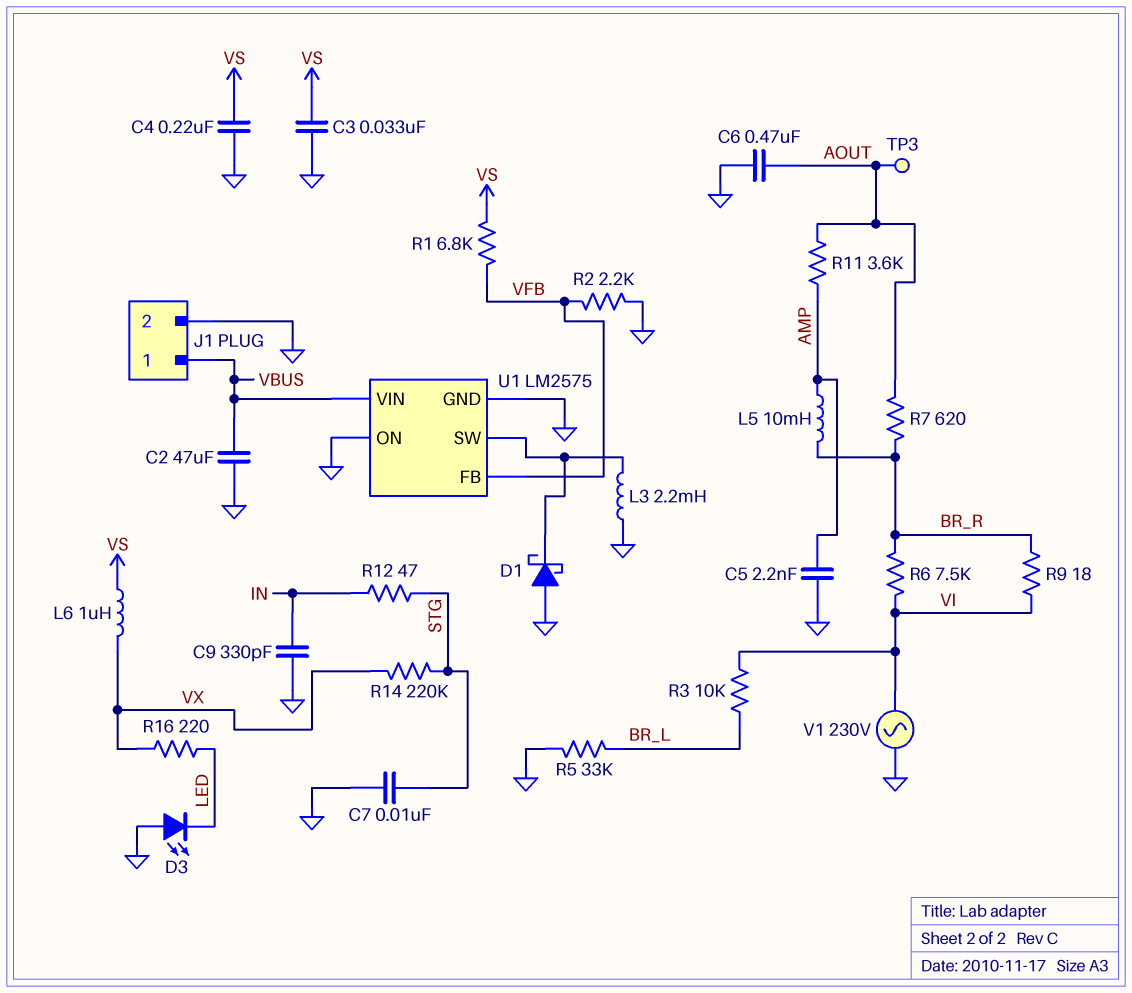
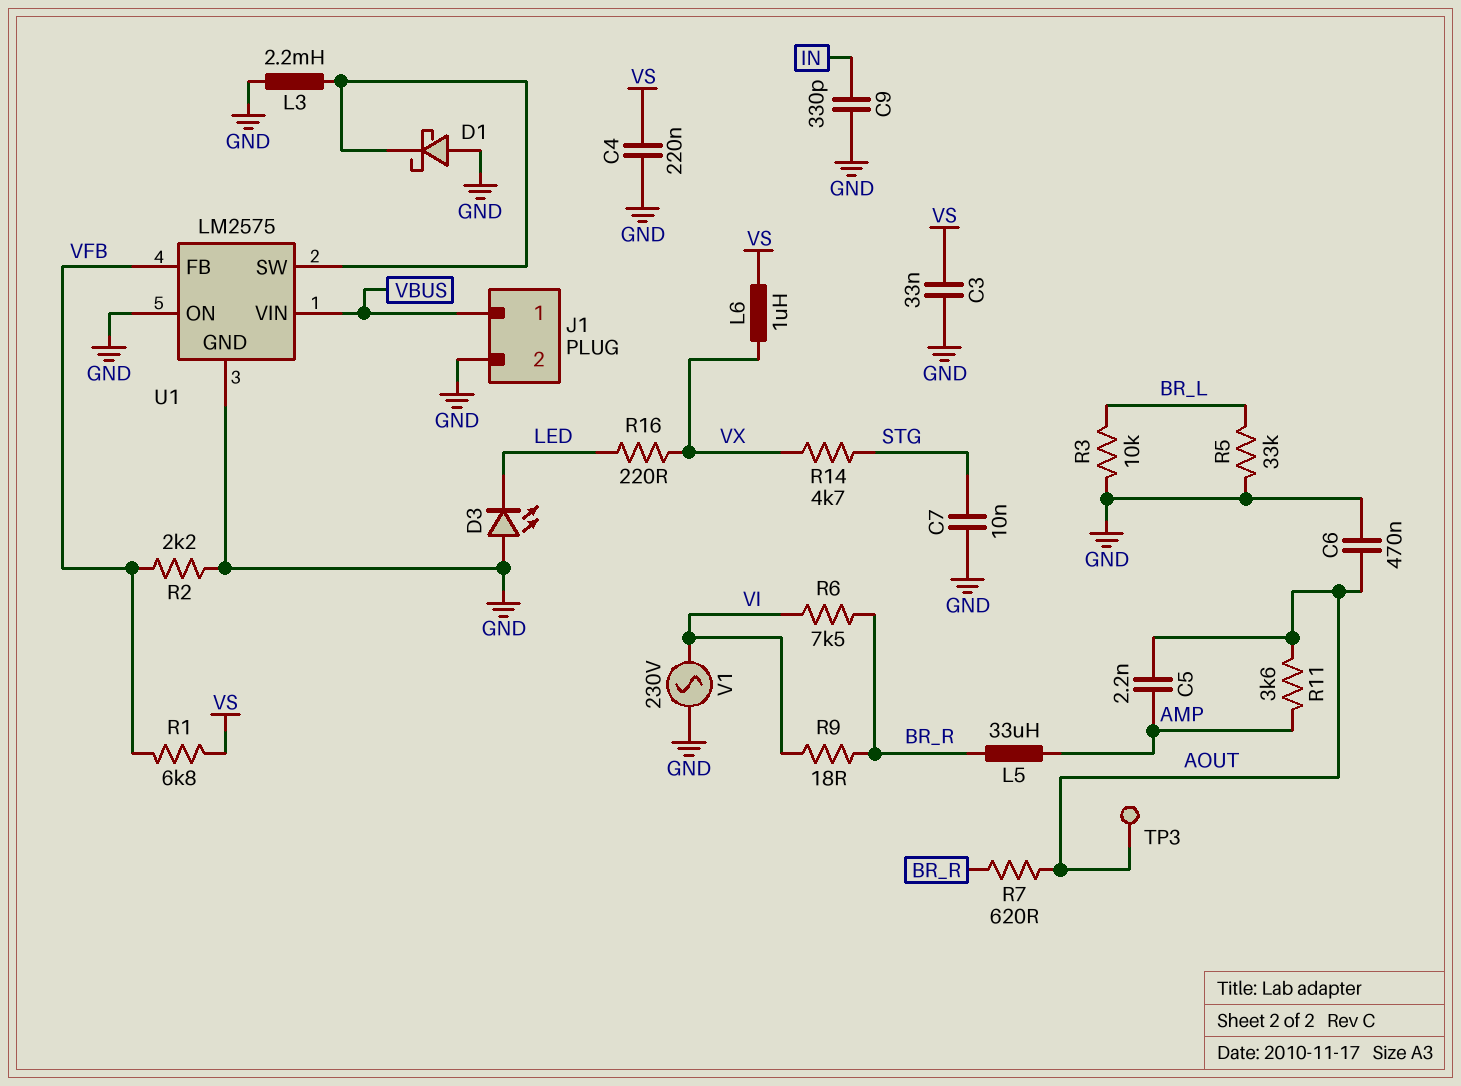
C2: 47uF (GND, VBUS) -> none
C5: 2.2nF (AMP, GND) -> 2.2nF (AMP, AOUT)
L5: 10mH (AMP, BR_R) -> 33uH (AMP, BR_R)
R3: 10k (BR_L, VI) -> 10k (BR_L, GND)
R12: 47 (IN, STG) -> none
R14: 220k (STG, VX) -> 4.7k (STG, VX)

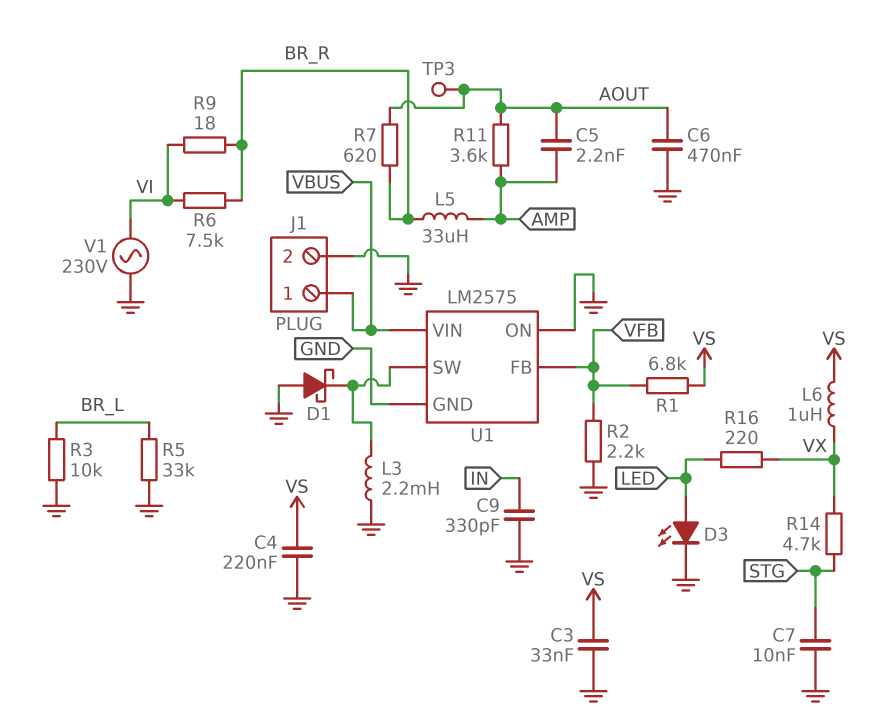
D3: LED (A GND, K LED) -> LED (A LED, K GND)

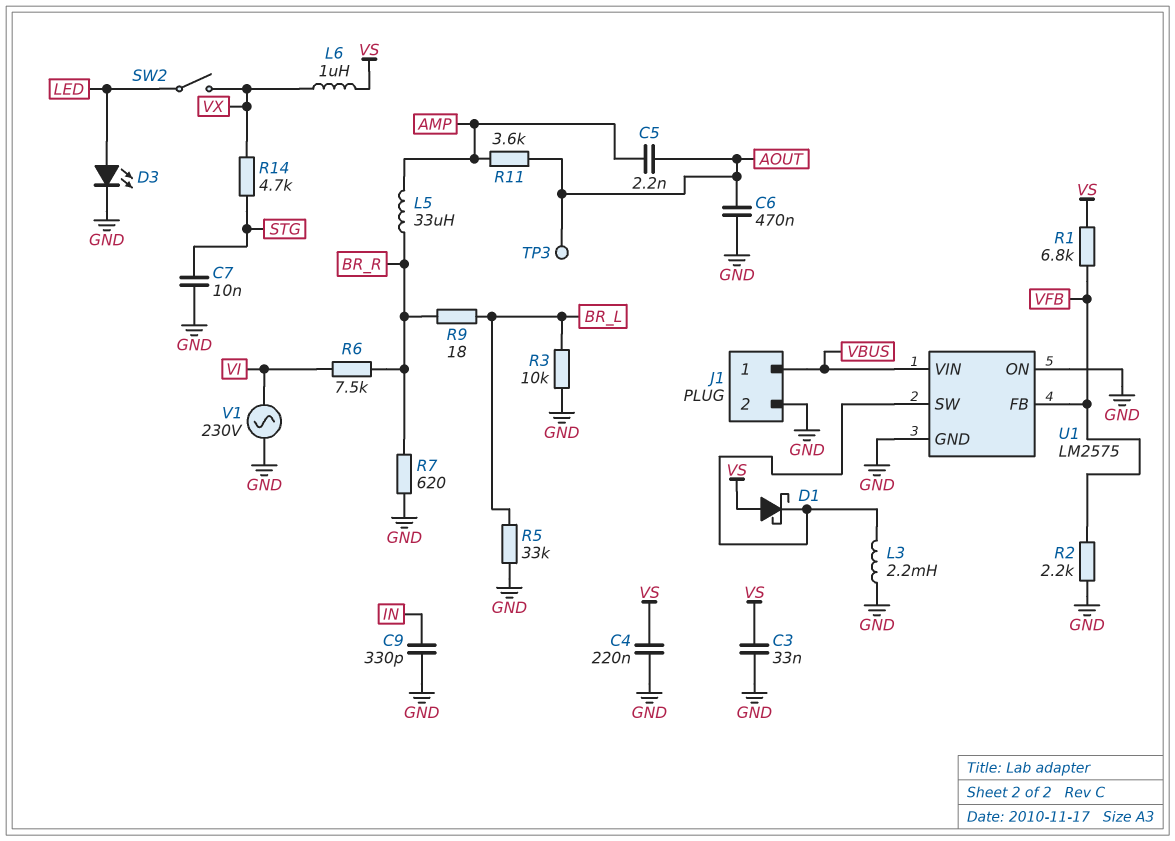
D1: schottky (A GND, K U1/SW) -> schottky (A VS, K U1/SW)
R7: 620 (AOUT, BR_R) -> 620 (BR_R, GND)
R9: 18 (BR_R, VI) -> 18 (BR_L, BR_R)
R16: 220 (LED, VX) -> none
SW2: none -> switch (LED, VX)

